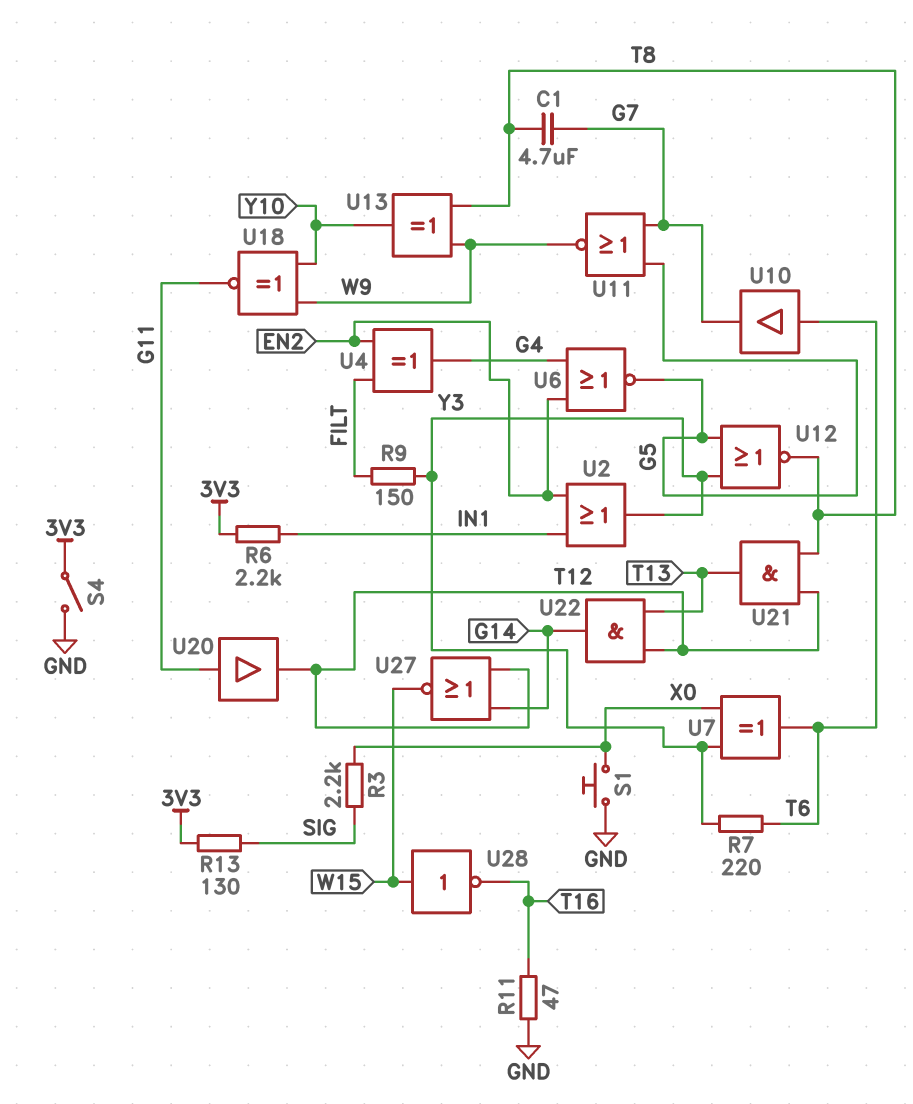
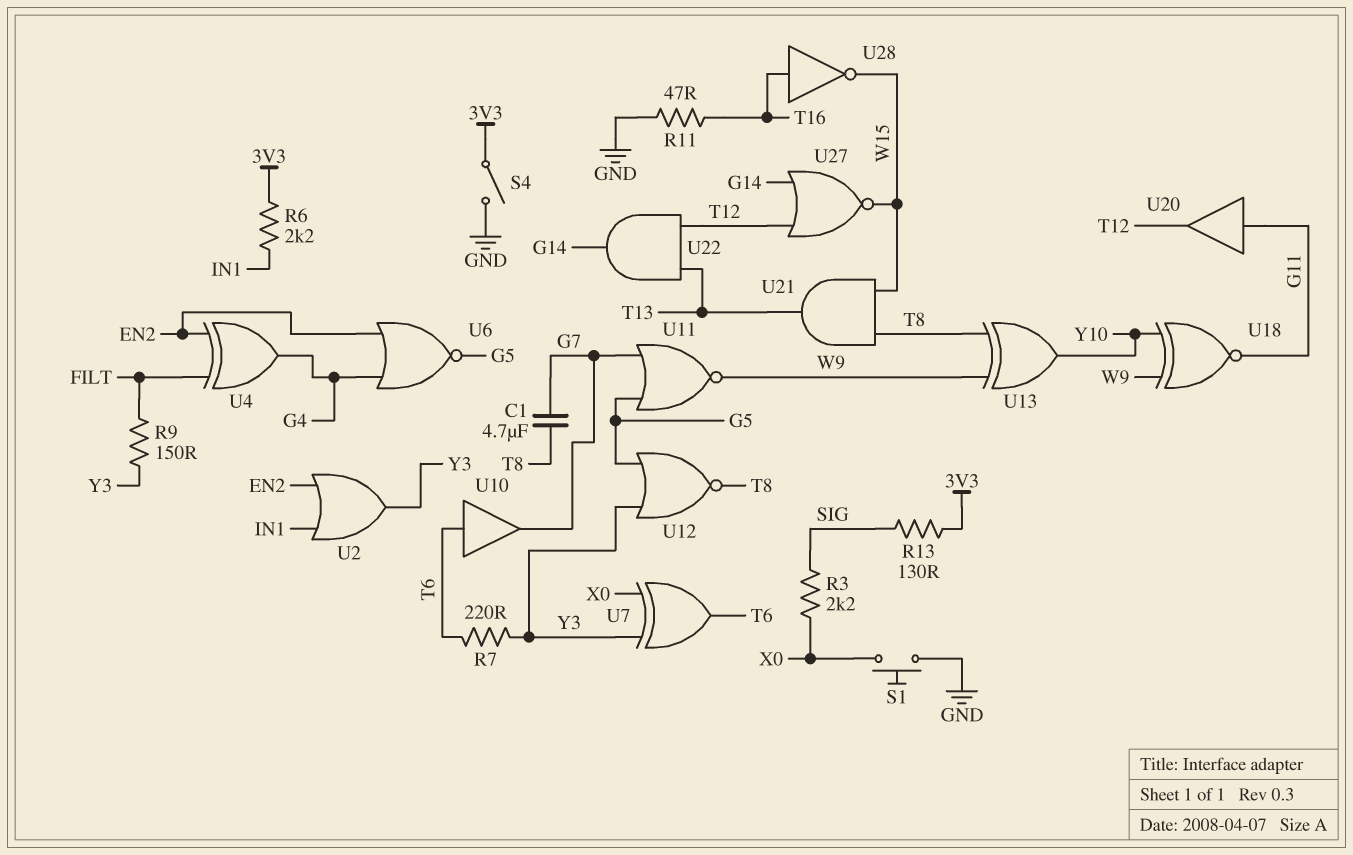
U21: AND (in T8, in T12, out T13) -> AND (in T8, in W15, out T13)
U28: NOT (in W15, out T16) -> NOT (in T16, out W15)

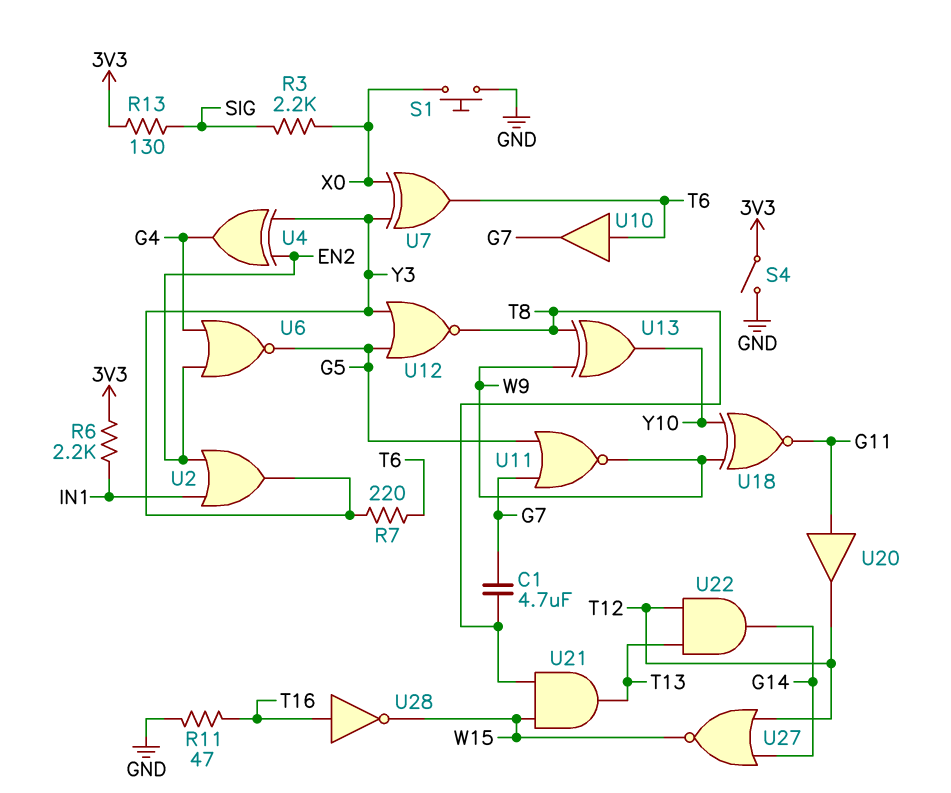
R9: 150 (FILT, Y3) -> none
U4: XOR (in EN2, in FILT, out G4) -> XOR (in EN2, in Y3, out G4)

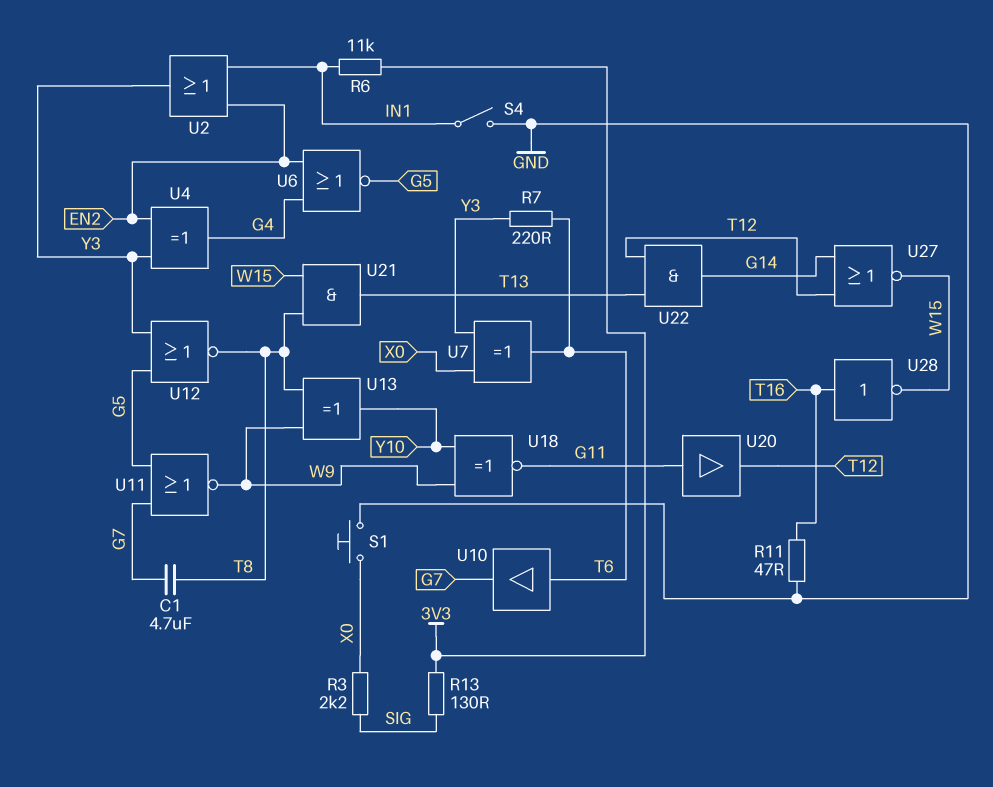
R6: 2.2k (3V3, IN1) -> 11k (3V3, IN1)
S4: switch (3V3, GND) -> switch (GND, IN1)

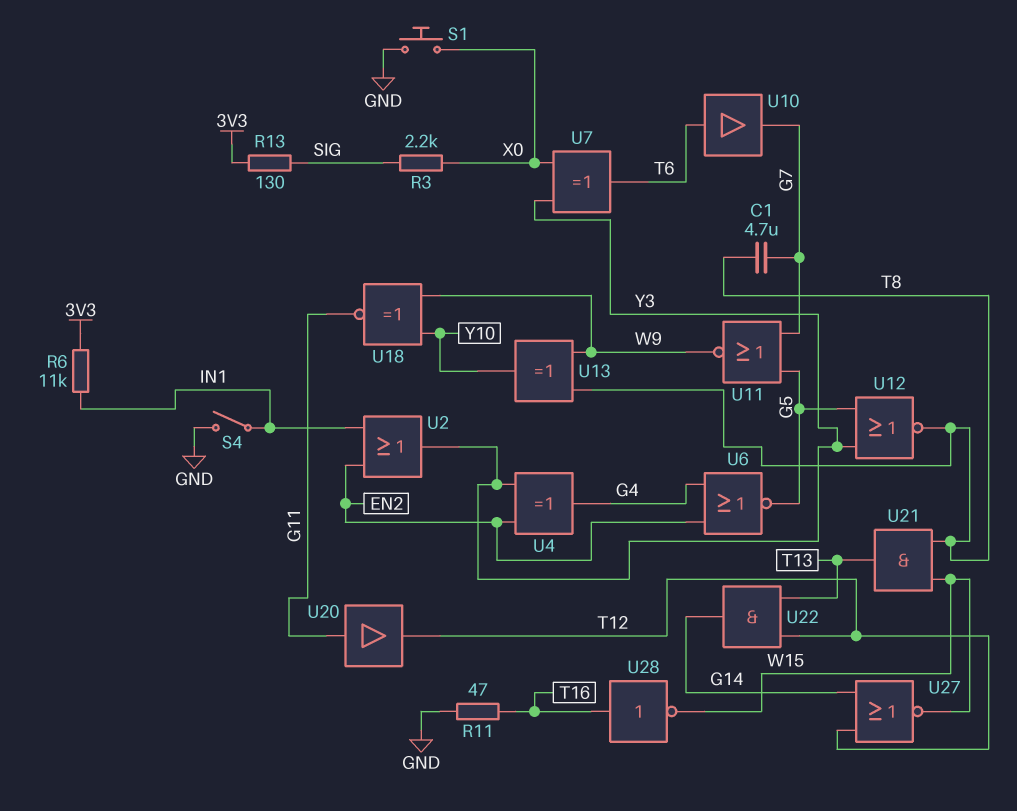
R7: 220 (T6, Y3) -> none

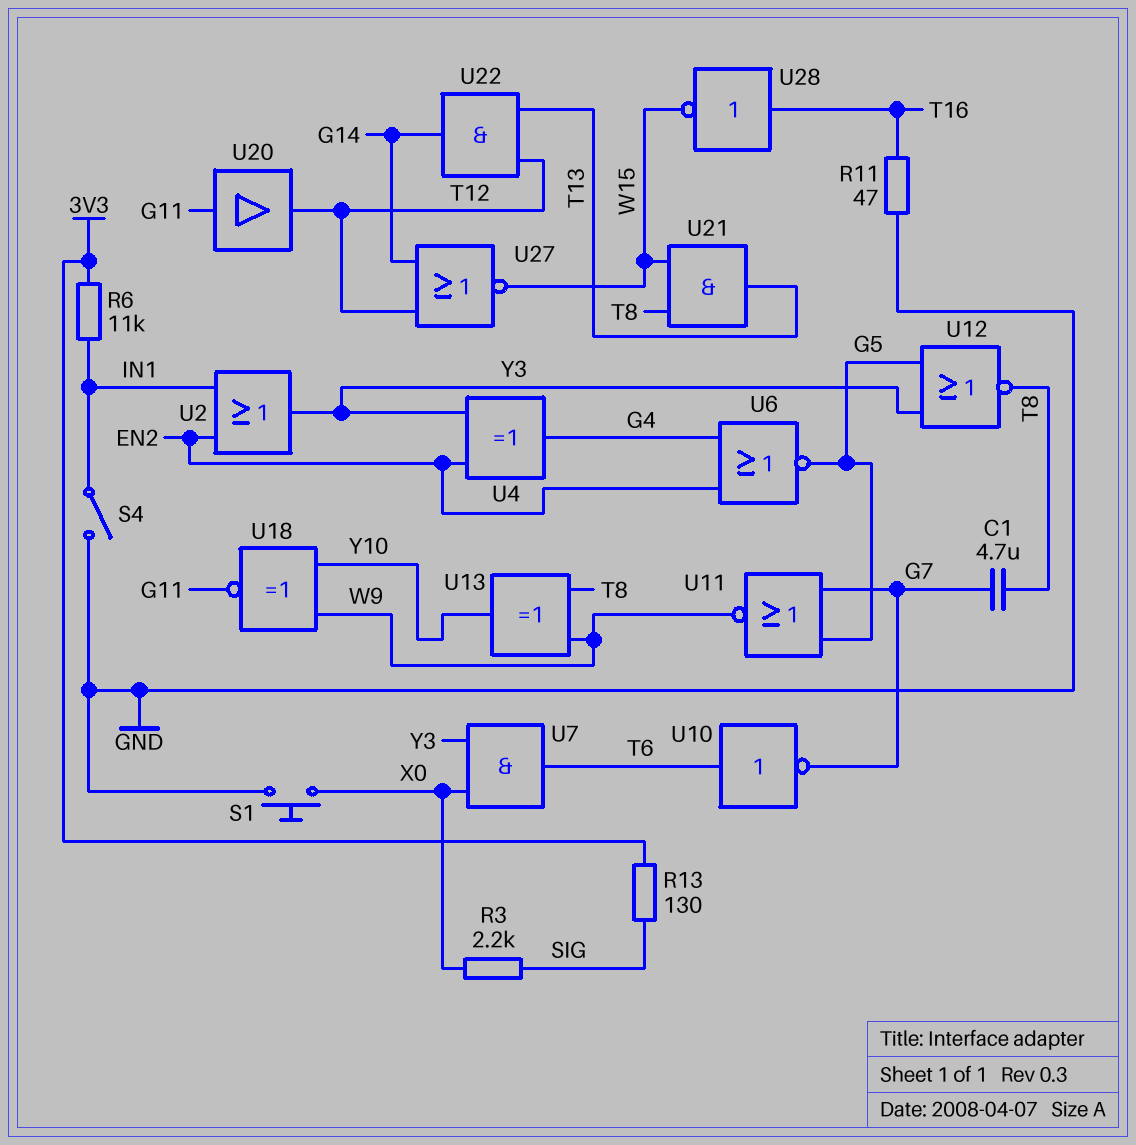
U7: XOR (in X0, in Y3, out T6) -> AND (in X0, in Y3, out T6)
U10: buffer (in T6, out G7) -> NOT (in T6, out G7)

